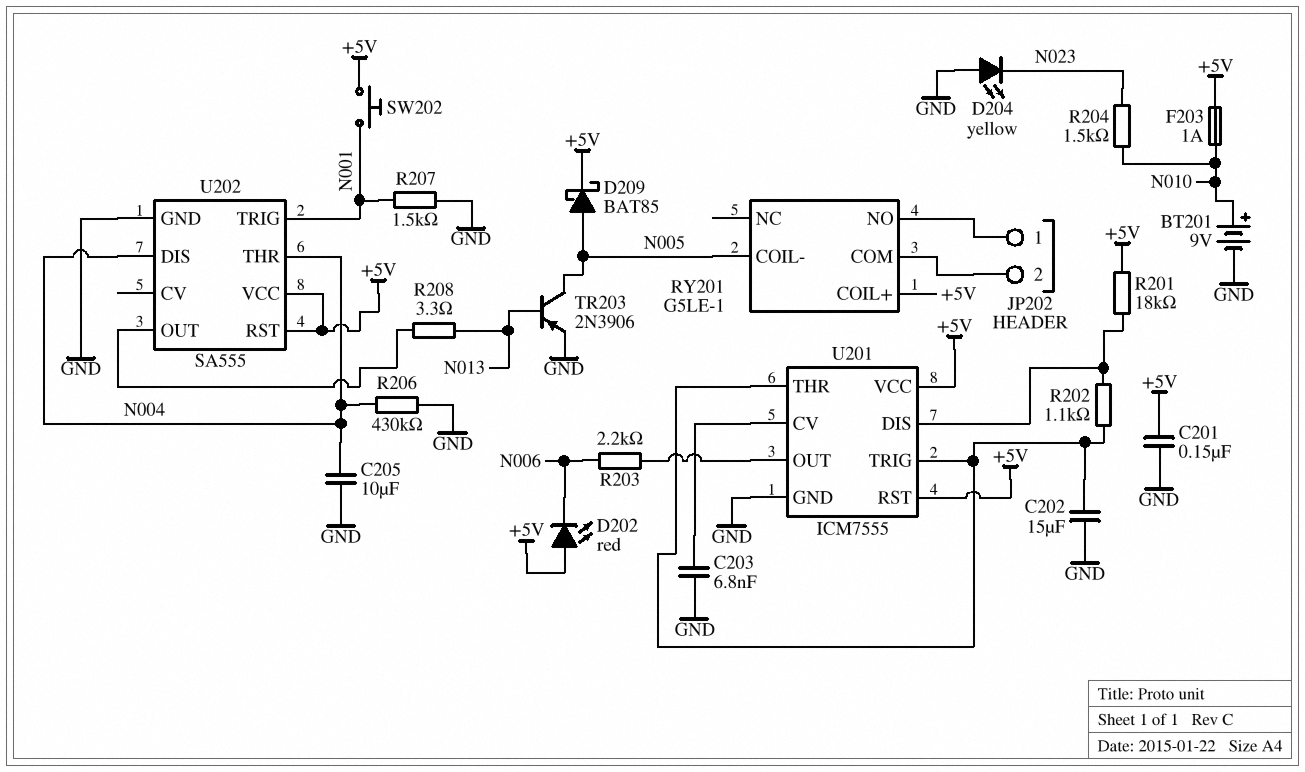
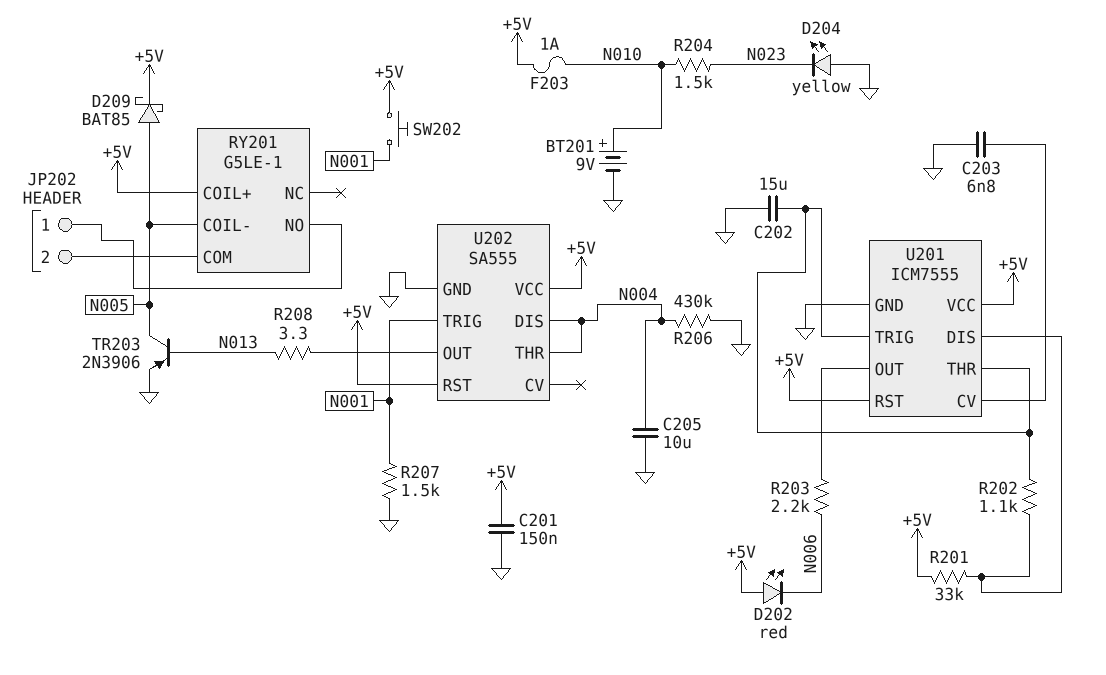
R201: 18k (+5V, U201/DIS) -> 33k (+5V, U201/DIS)

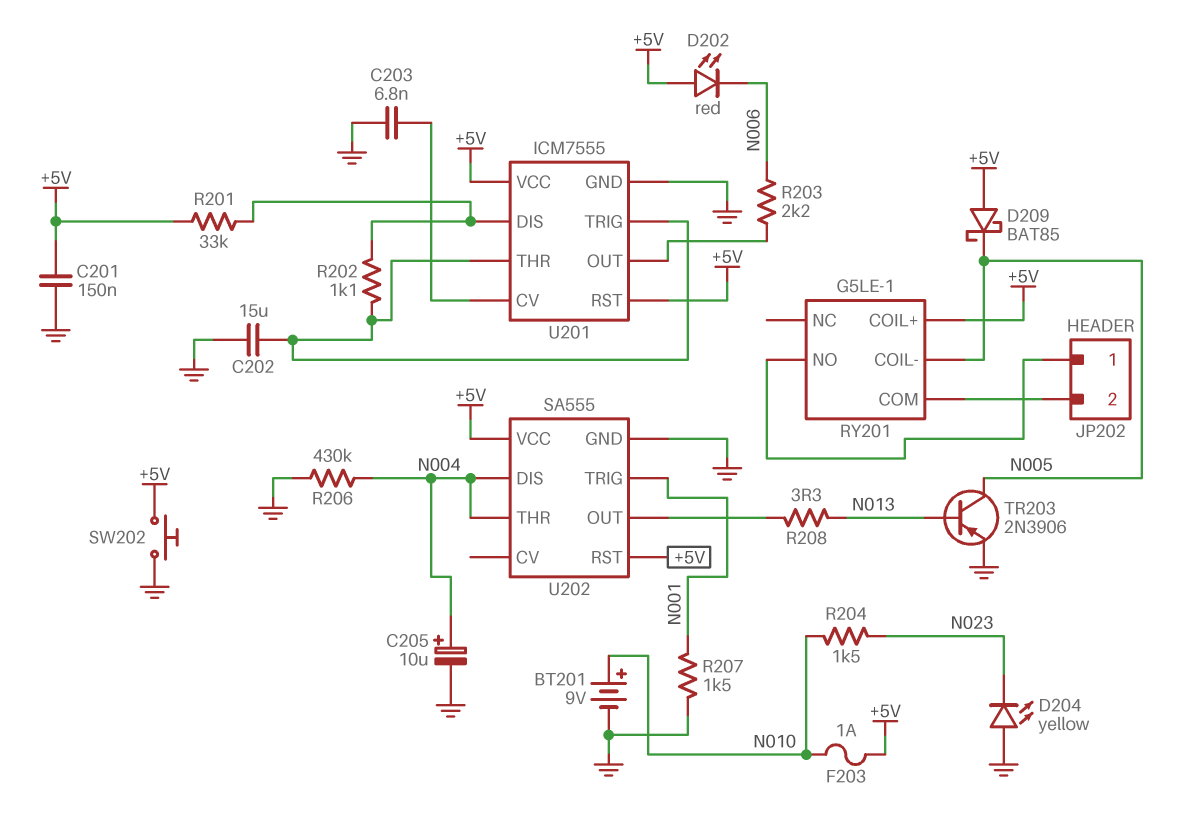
C205: 10uF (GND, N004) -> 10uF (plus N004, minus GND)
D209: schottky BAT85 (A N005, K +5V) -> schottky BAT85 (A +5V, K N005)
SW202: button (+5V, N001) -> button (+5V, GND)

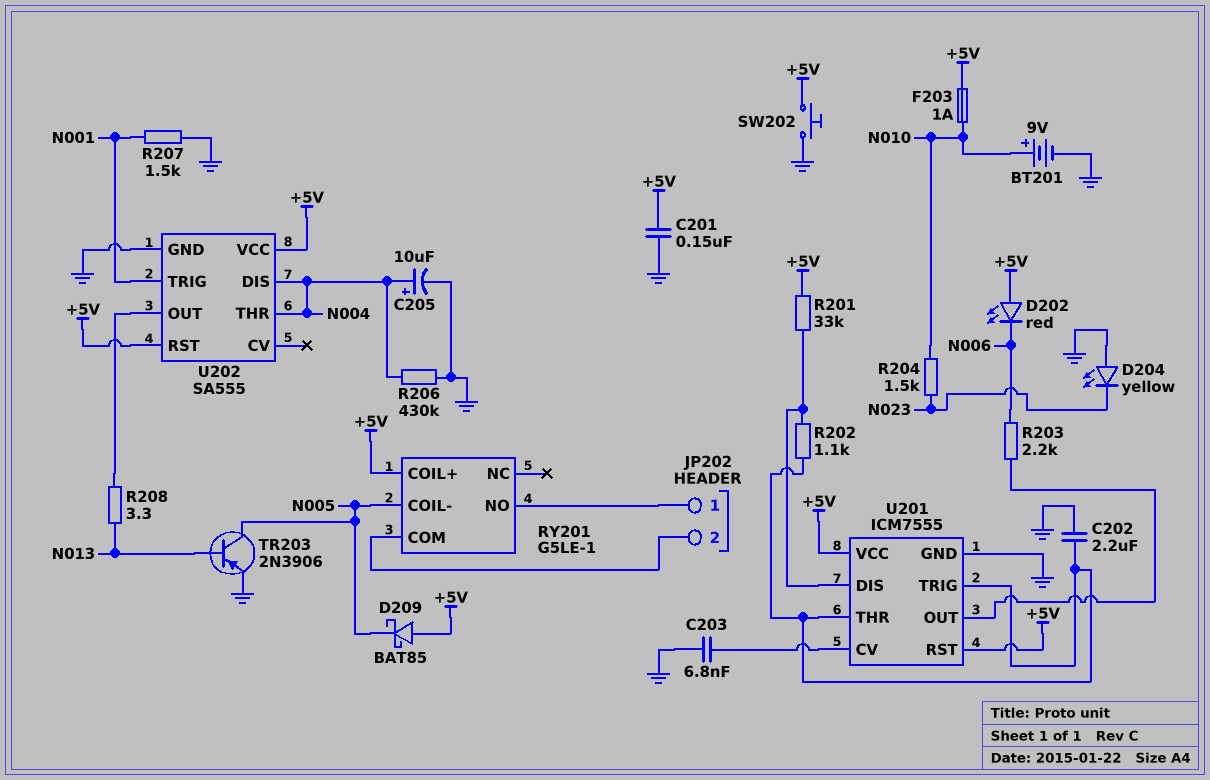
C202: 15uF (GND, U201/THR) -> 2.2uF (GND, U201/THR)

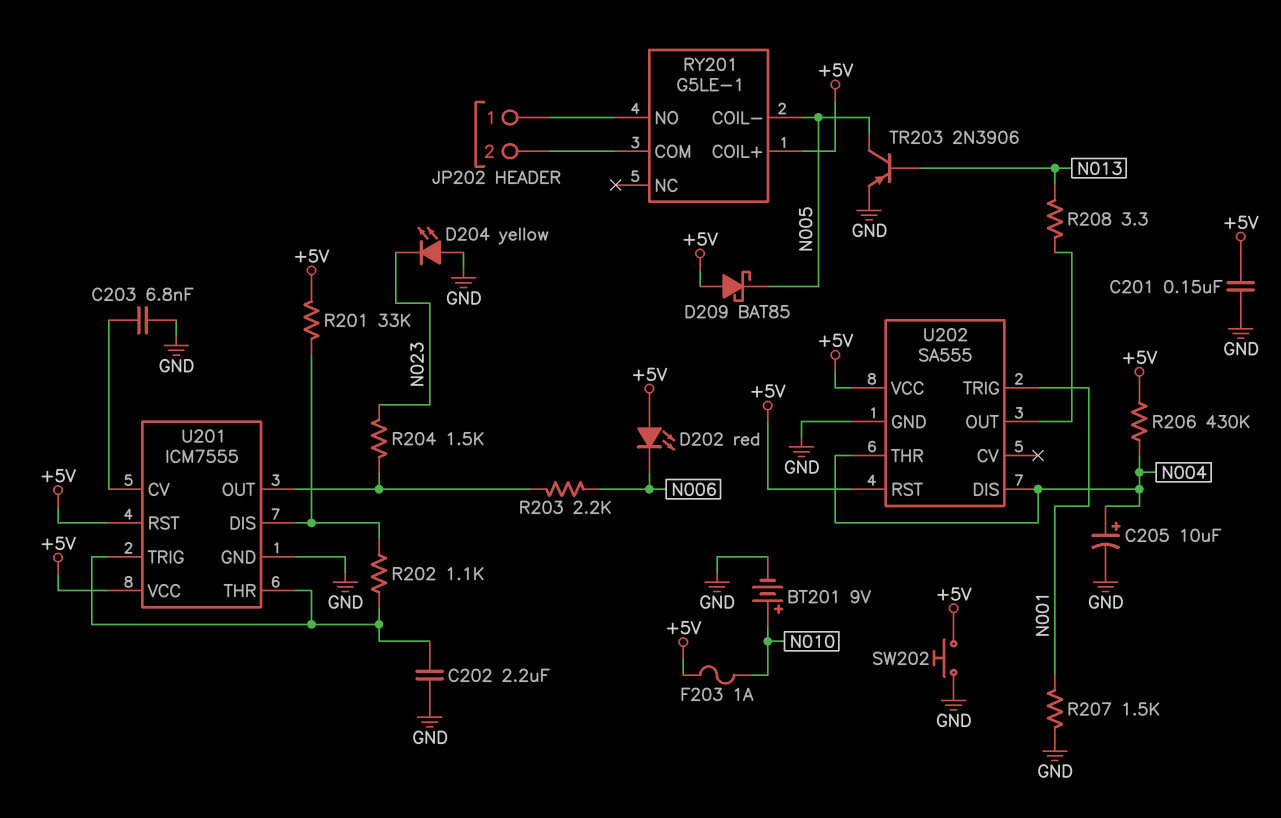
R204: 1.5k (N010, N023) -> 1.5k (N023, U201/OUT)
R206: 430k (GND, N004) -> 430k (+5V, N004)

